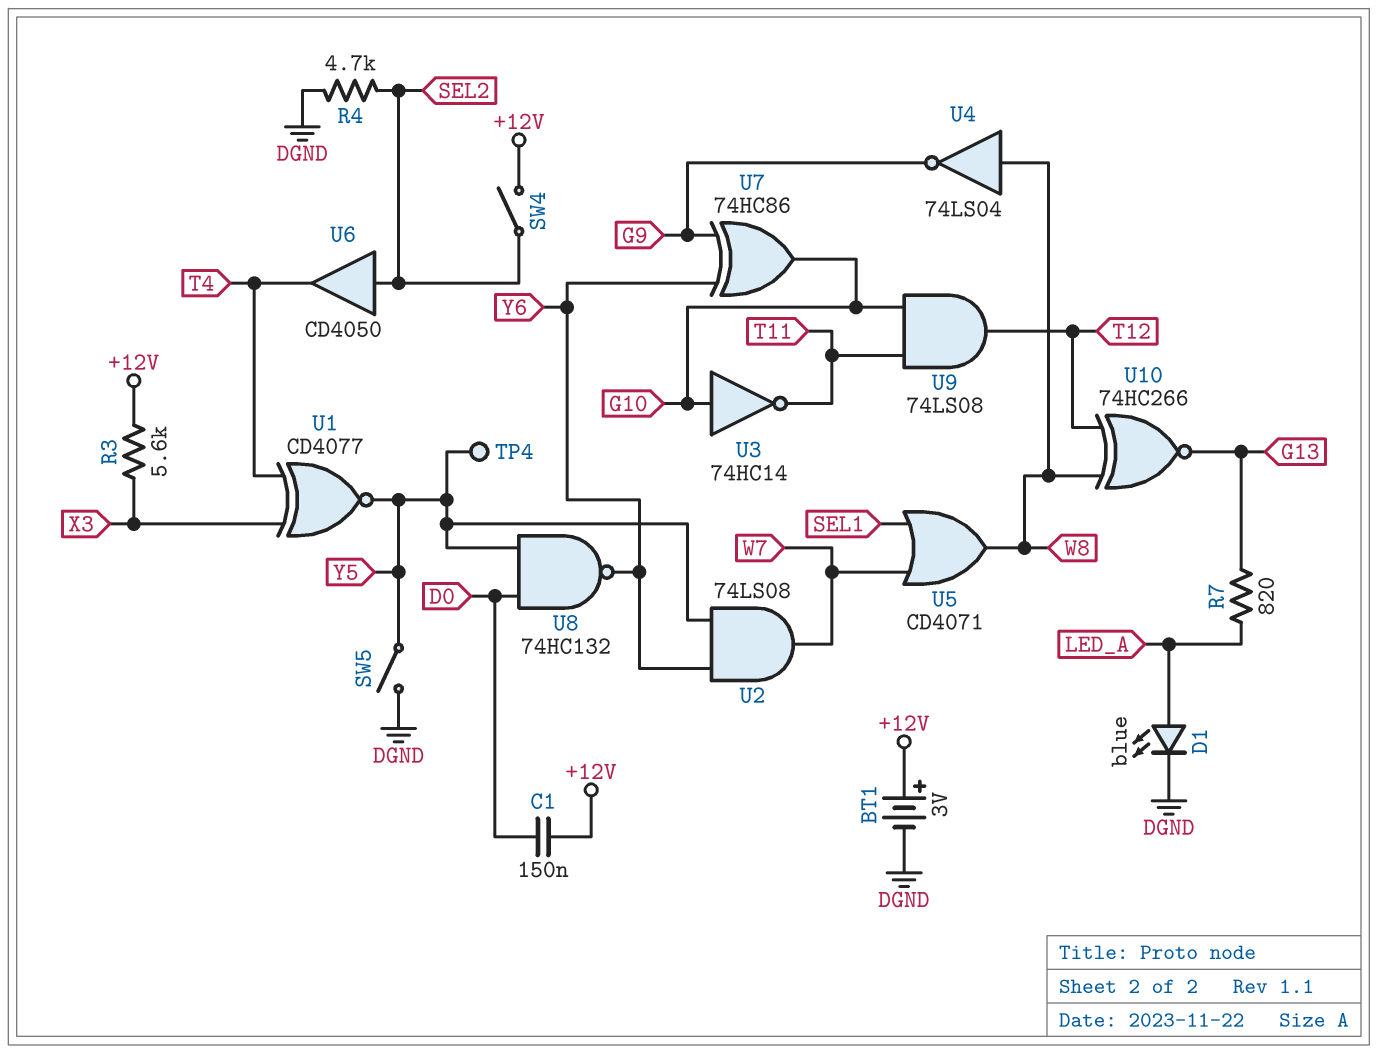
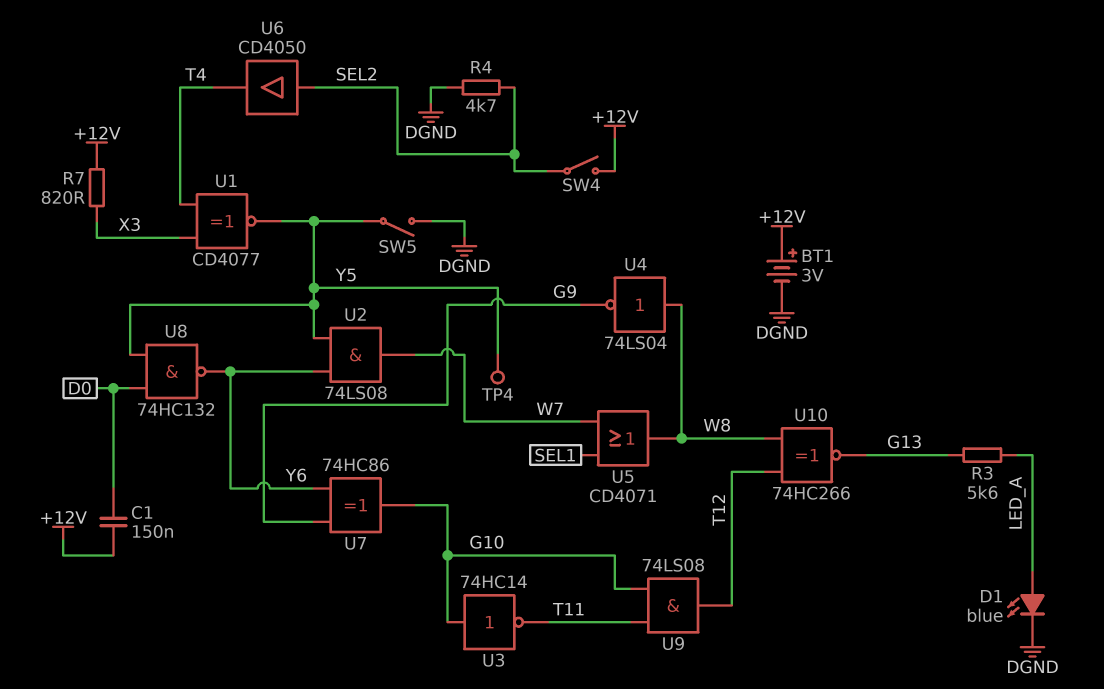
R3: 5.6k (+12V, X3) -> 5.6k (G13, LED_A)
R7: 820 (G13, LED_A) -> 820 (+12V, X3)

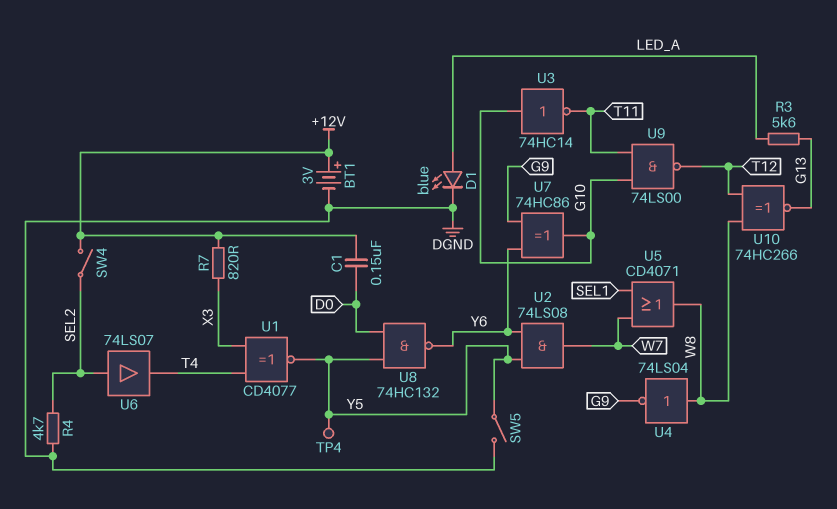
U6: buffer CD4050 (in SEL2, out T4) -> buffer 74LS07 (in SEL2, out T4)
U9: AND 74LS08 (in G10, in T11, out T12) -> NAND 74LS00 (in G10, in T11, out T12)

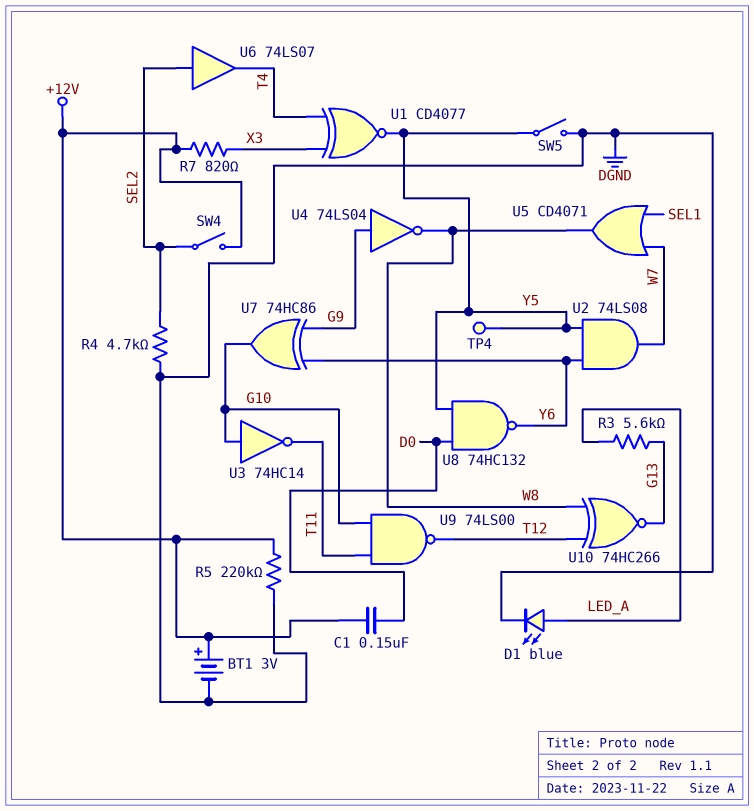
R5: none -> 220k (+12V, DGND)
U4: NOT 74LS04 (in W8, out G9) -> NOT 74LS04 (in G9, out W8)

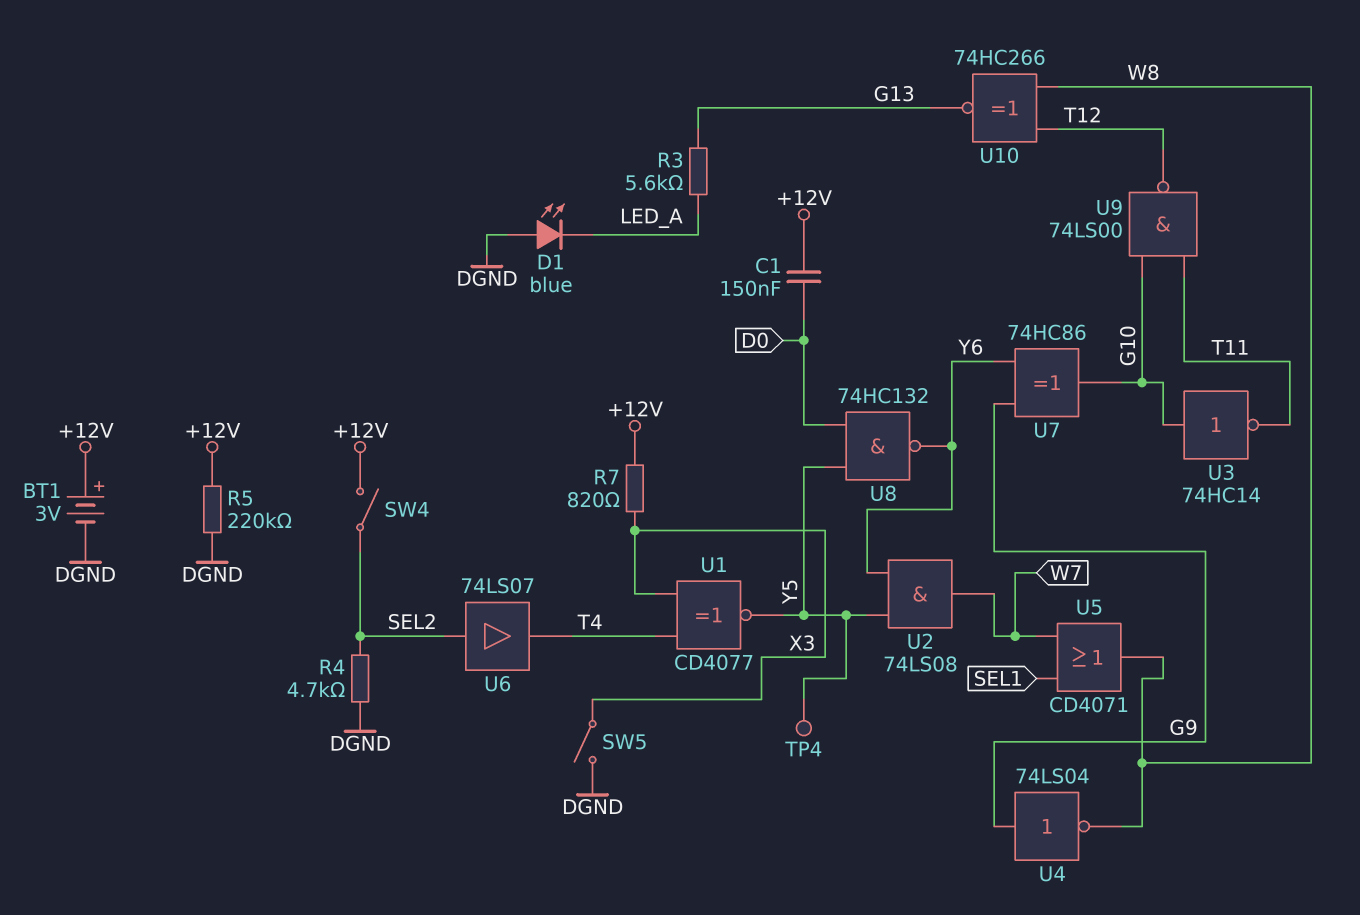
D1: LED blue (A LED_A, K DGND) -> LED blue (A DGND, K LED_A)
SW5: switch (DGND, Y5) -> switch (DGND, X3)

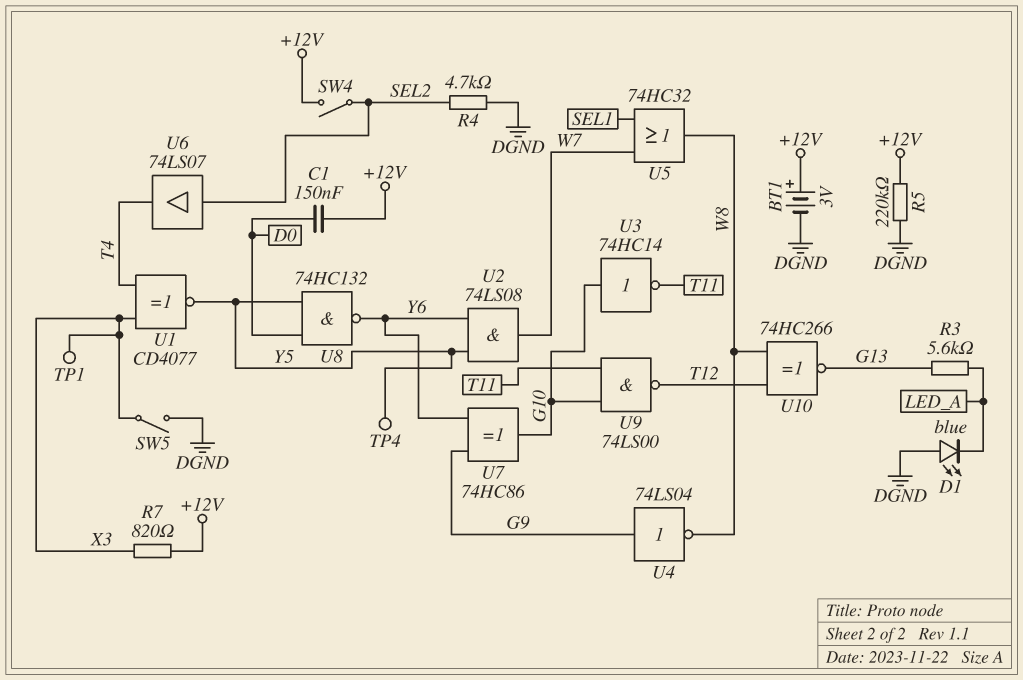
TP1: none -> test point (X3)
U5: OR CD4071 (in SEL1, in W7, out W8) -> OR 74HC32 (in SEL1, in W7, out W8)

